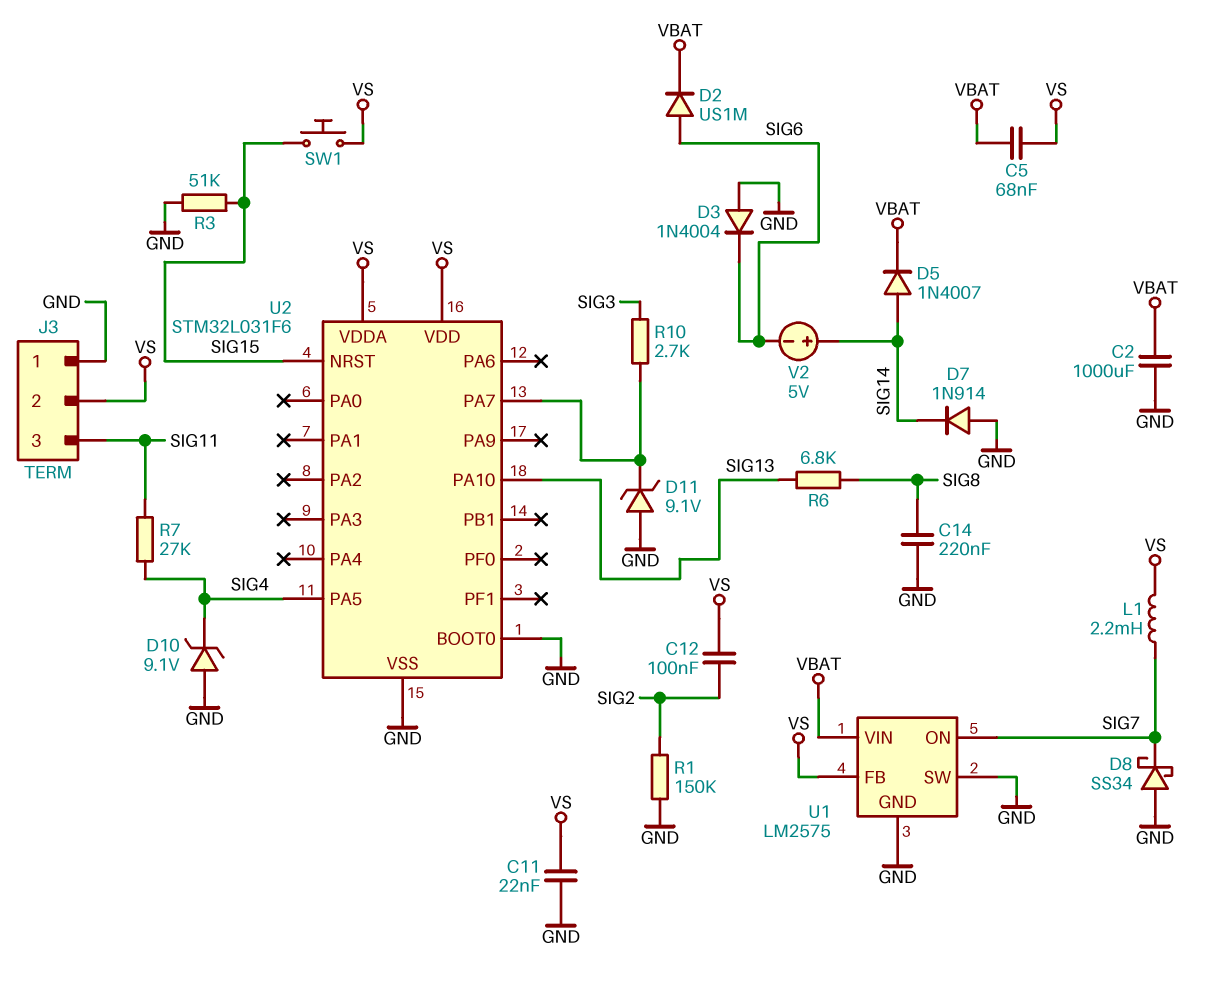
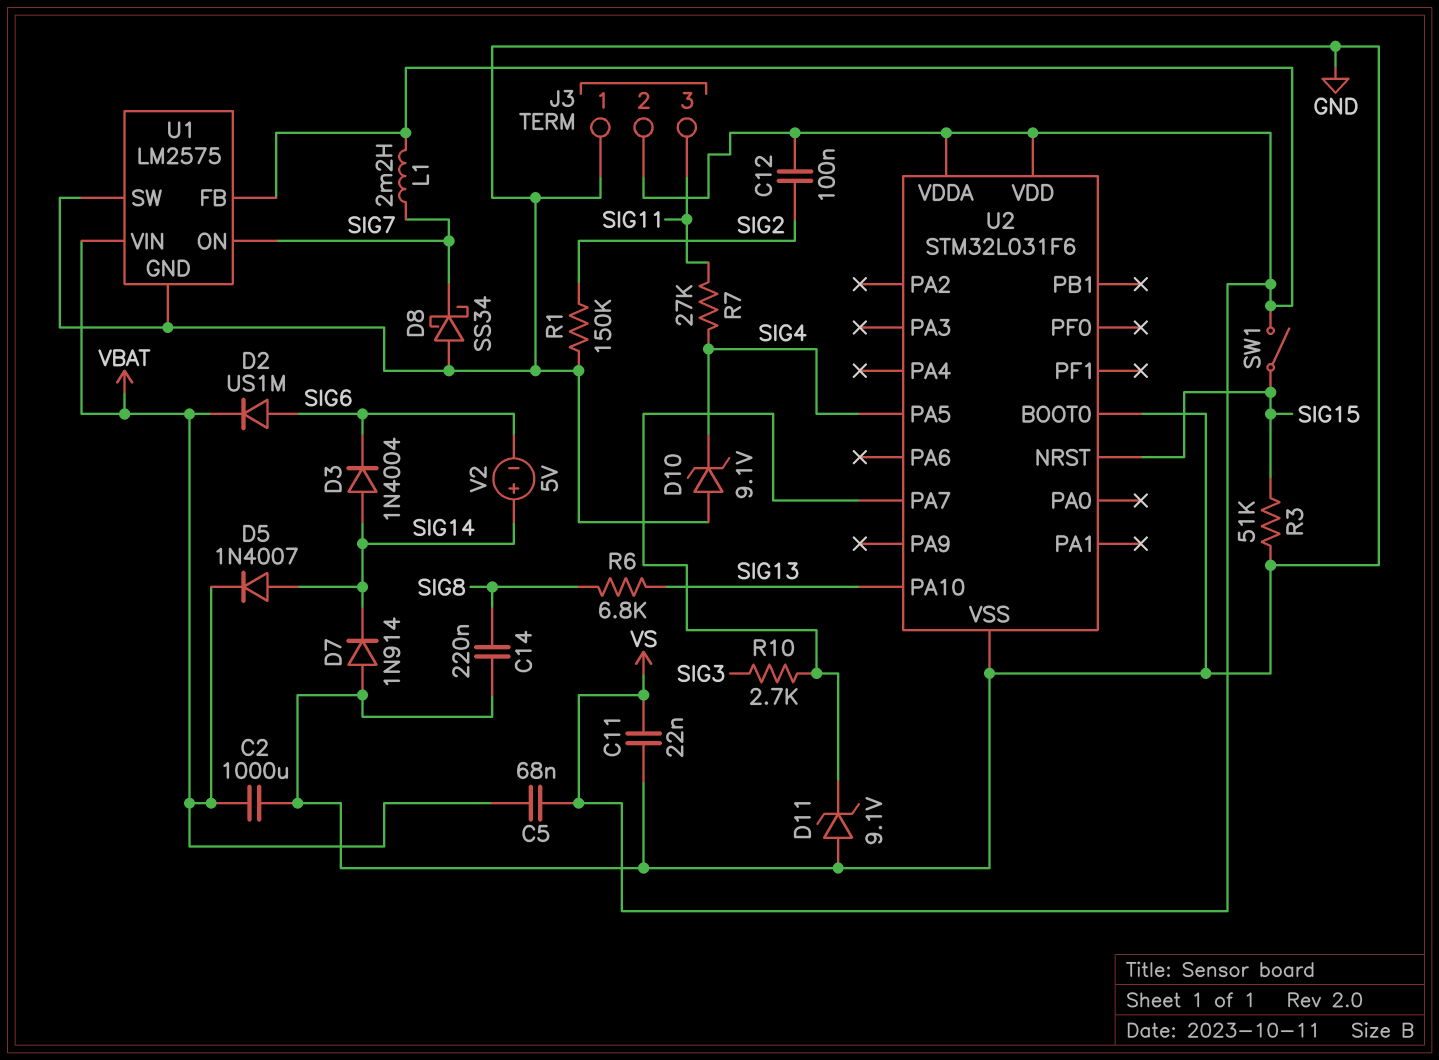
D3: diode 1N4004 (A GND, K SIG6) -> diode 1N4004 (A SIG14, K SIG6)
SW1: button (SIG15, VS) -> switch (SIG15, VS)

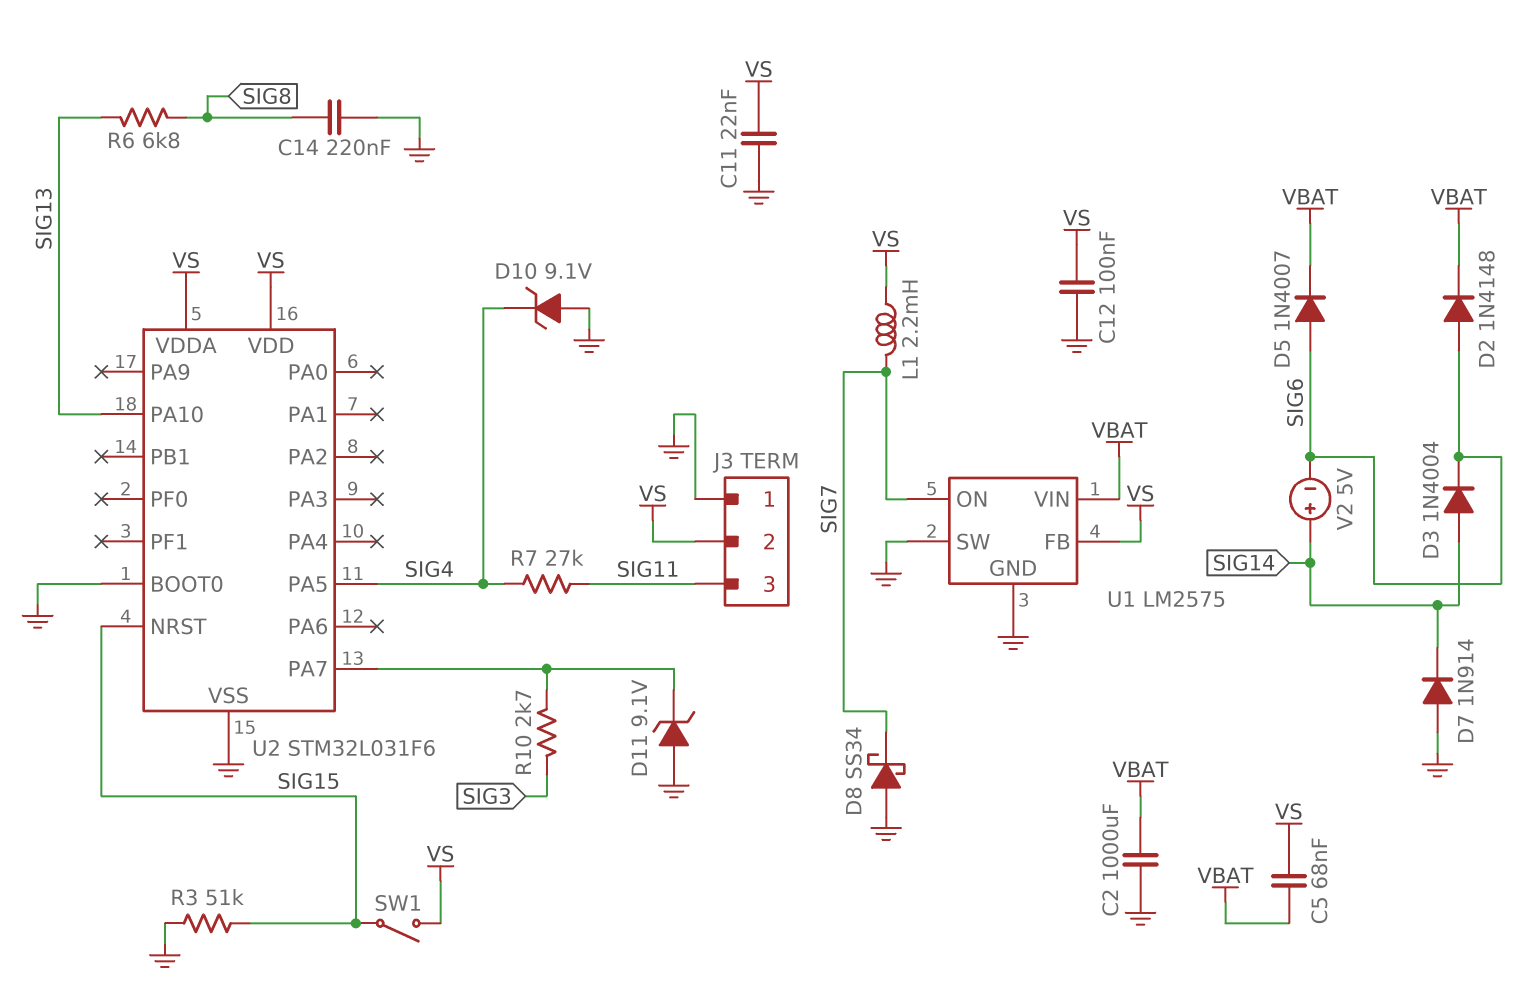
C12: 100nF (SIG2, VS) -> 100nF (GND, VS)
D2: diode US1M (A SIG6, K VBAT) -> diode 1N4148 (A SIG6, K VBAT)
D5: diode 1N4007 (A SIG14, K VBAT) -> diode 1N4007 (A SIG6, K VBAT)
R1: 150k (GND, SIG2) -> none

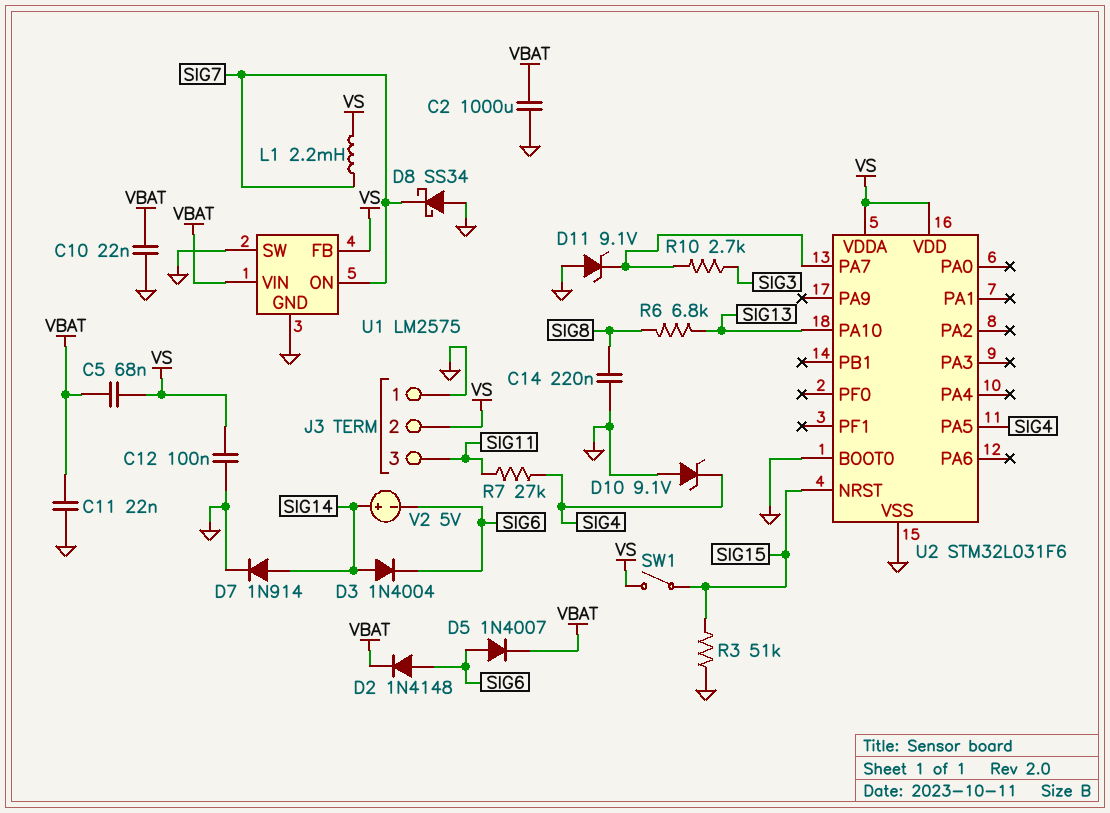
C10: none -> 22nF (GND, VBAT)
C11: 22nF (GND, VS) -> 22nF (GND, VBAT)
D7: diode 1N914 (A GND, K SIG14) -> diode 1N914 (A SIG14, K GND)

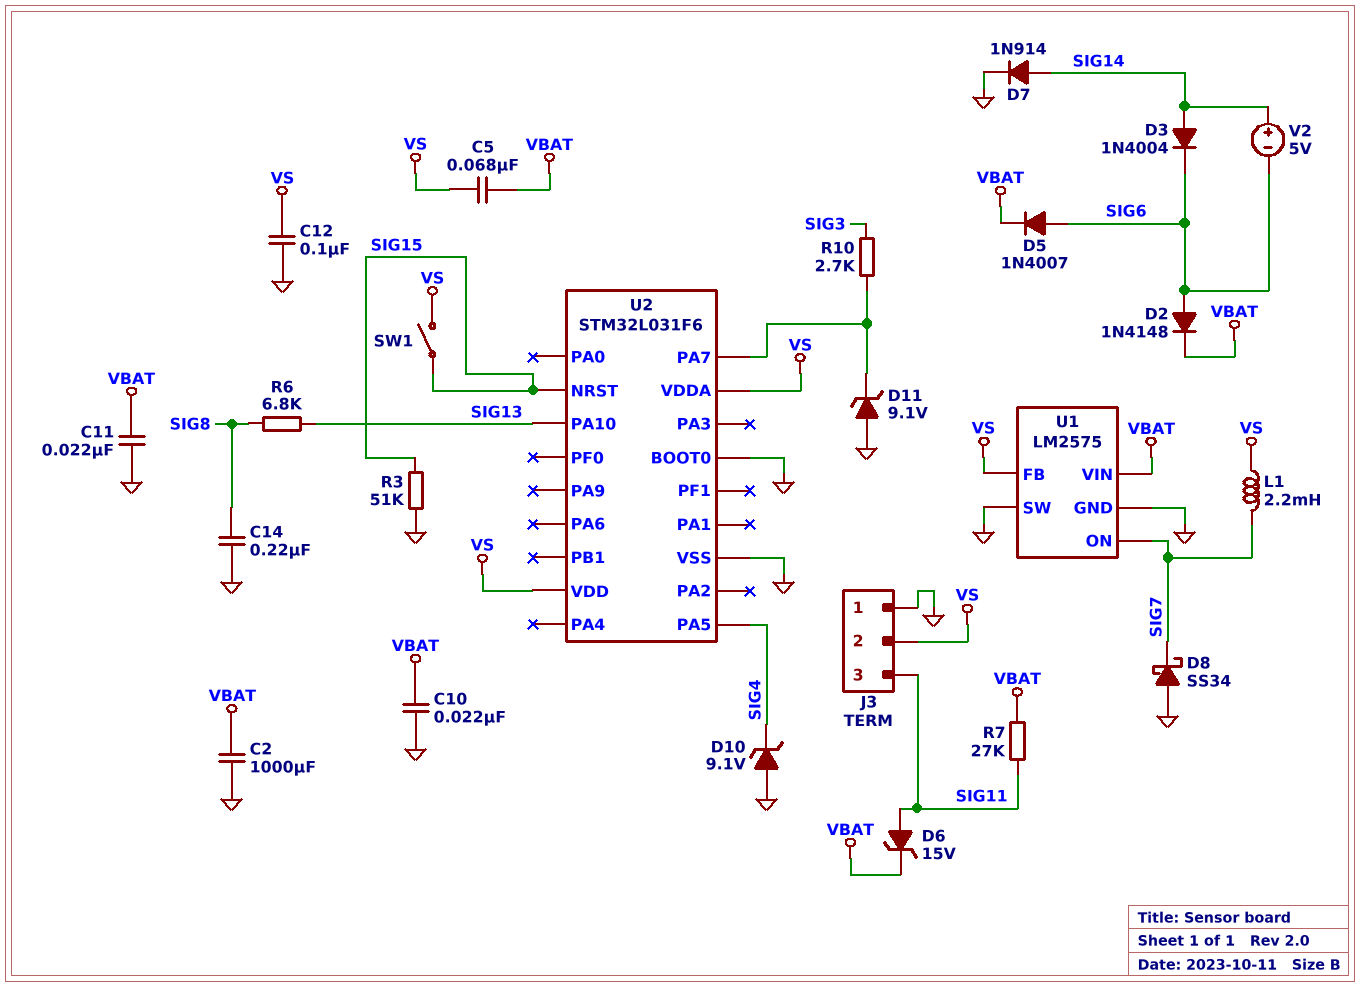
D6: none -> zener 15V (A SIG11, K VBAT)
R7: 27k (SIG4, SIG11) -> 27k (SIG11, VBAT)

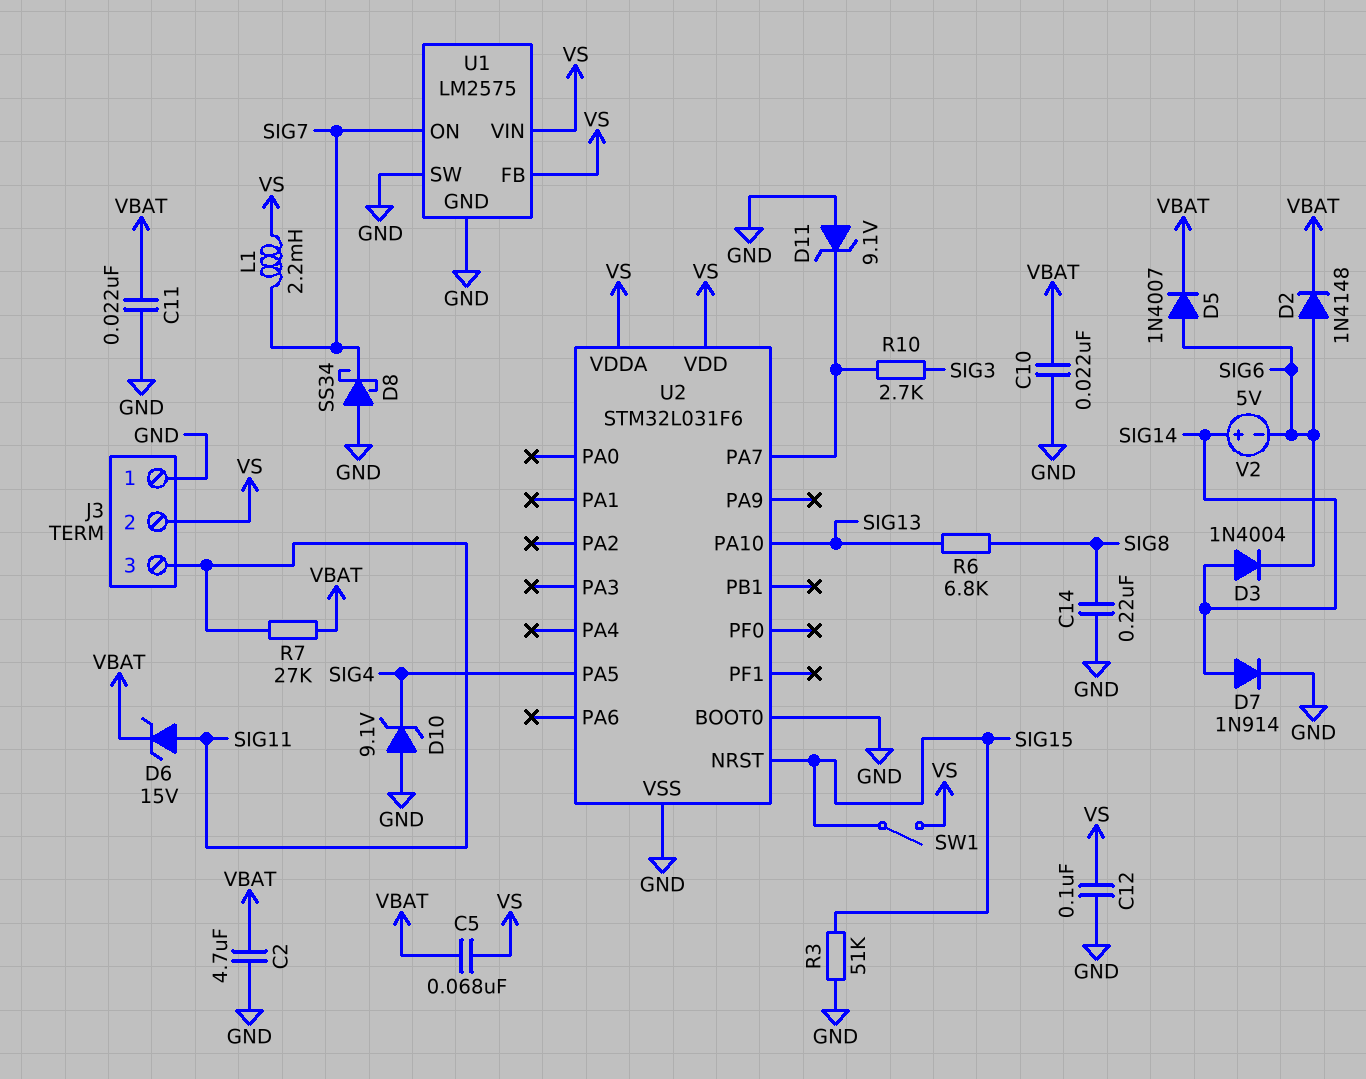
C2: 1000uF (GND, VBAT) -> 4.7uF (GND, VBAT)
U1 pin VIN: VBAT -> VS

